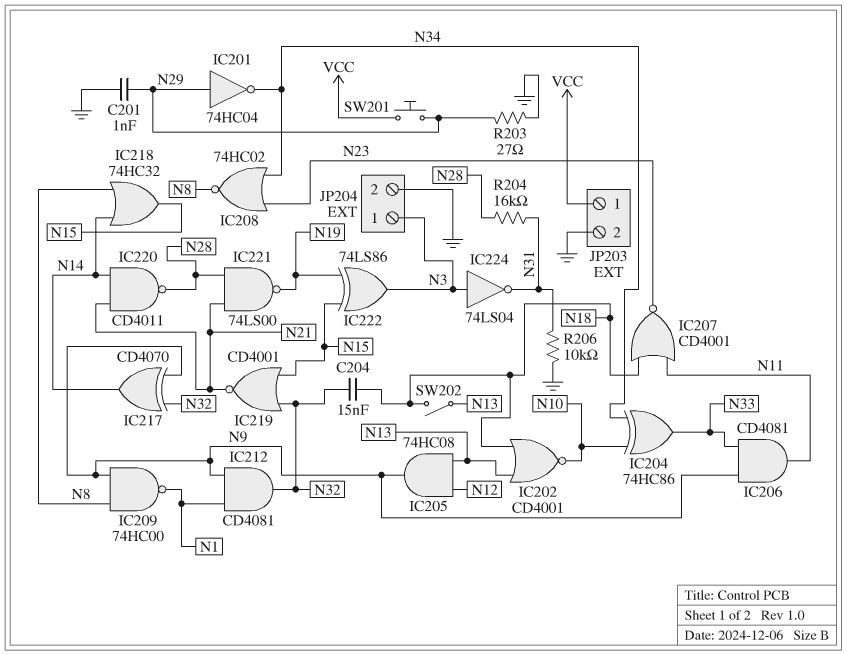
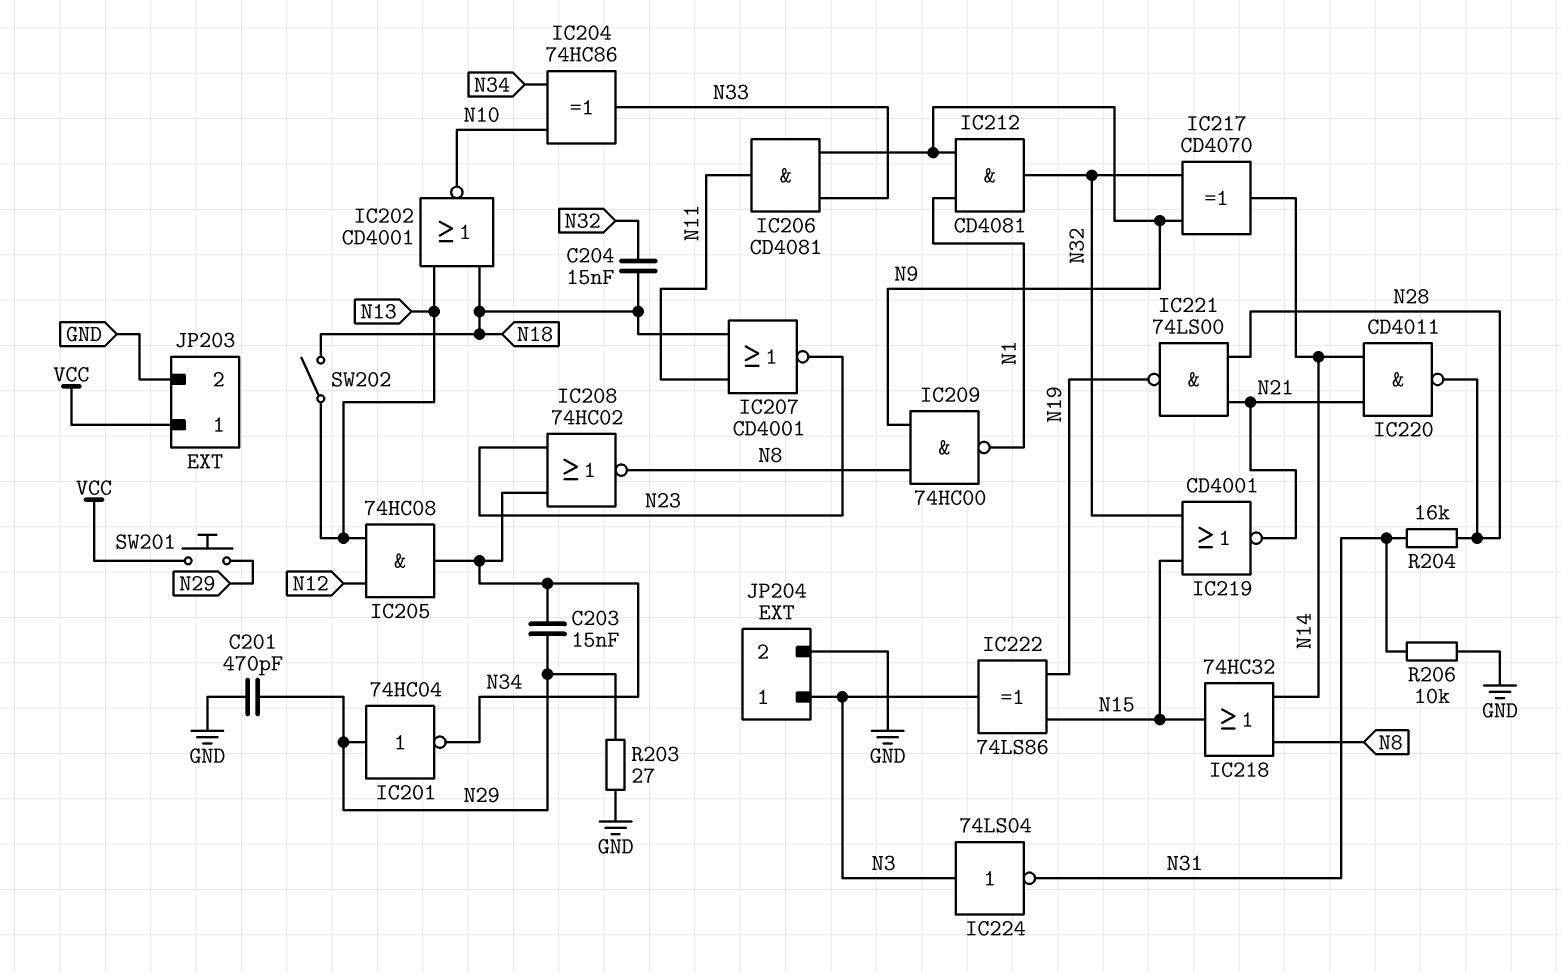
C201: 1nF (GND, N29) -> 470pF (GND, N29)
C203: none -> 15nF (N29, N34)
IC205: AND 74HC08 (in N12, in N13, out N9) -> AND 74HC08 (in N12, in N13, out N34)

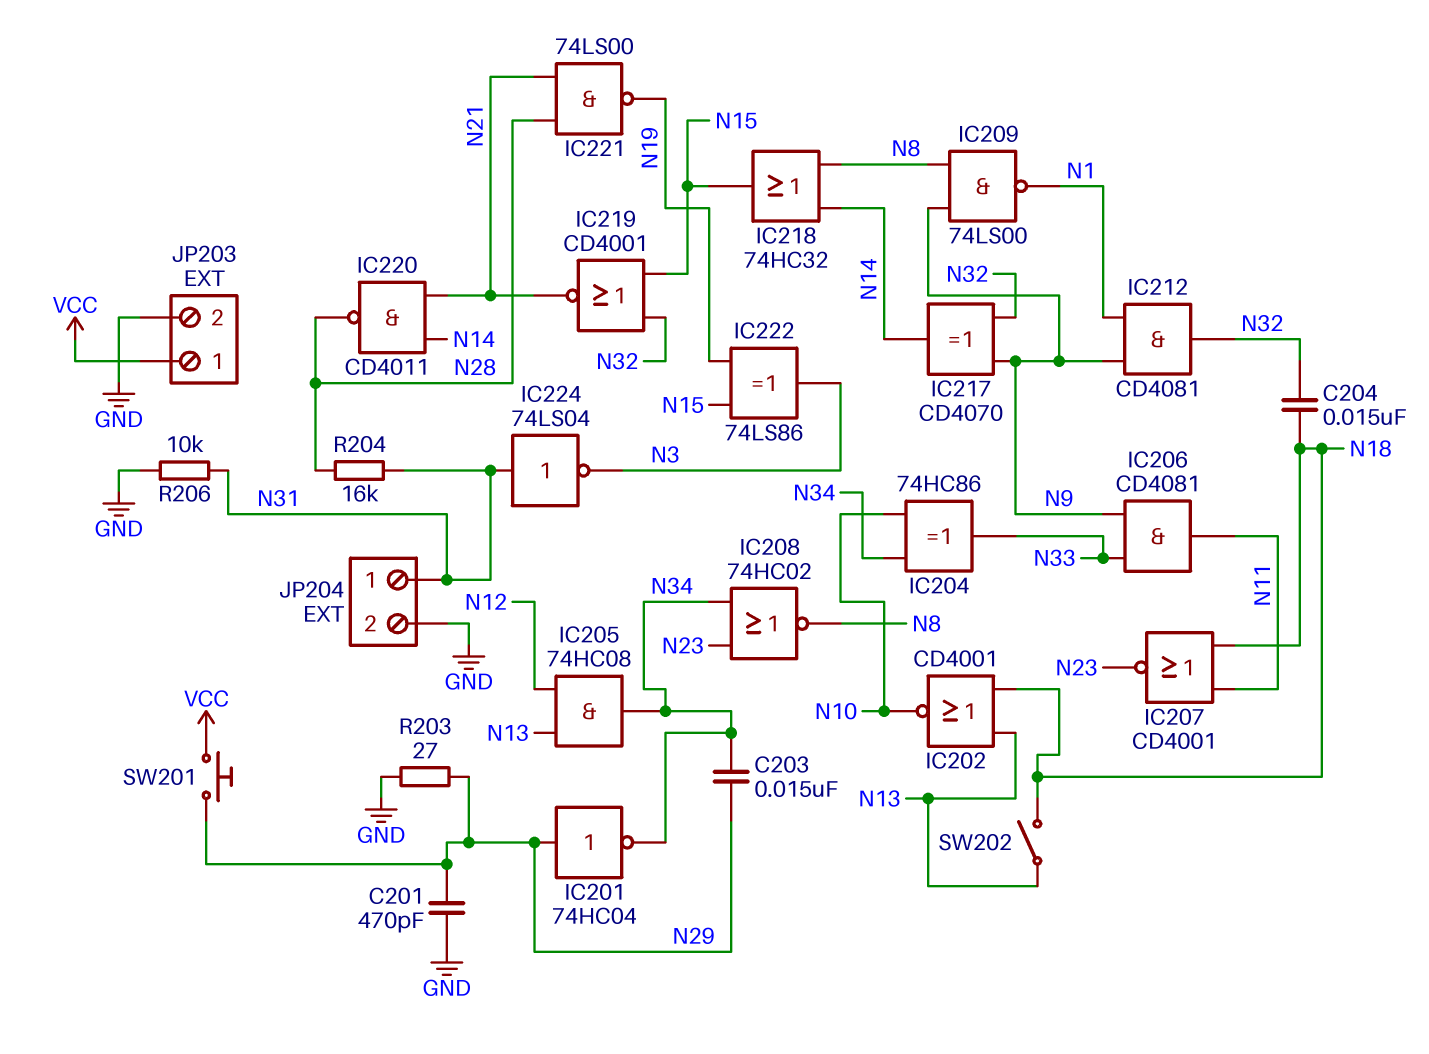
IC209: NAND 74HC00 (in N8, in N9, out N1) -> NAND 74LS00 (in N8, in N9, out N1)
IC224: NOT 74LS04 (in N3, out N31) -> NOT 74LS04 (in N31, out N3)
JP204 pin 1: N3 -> N31

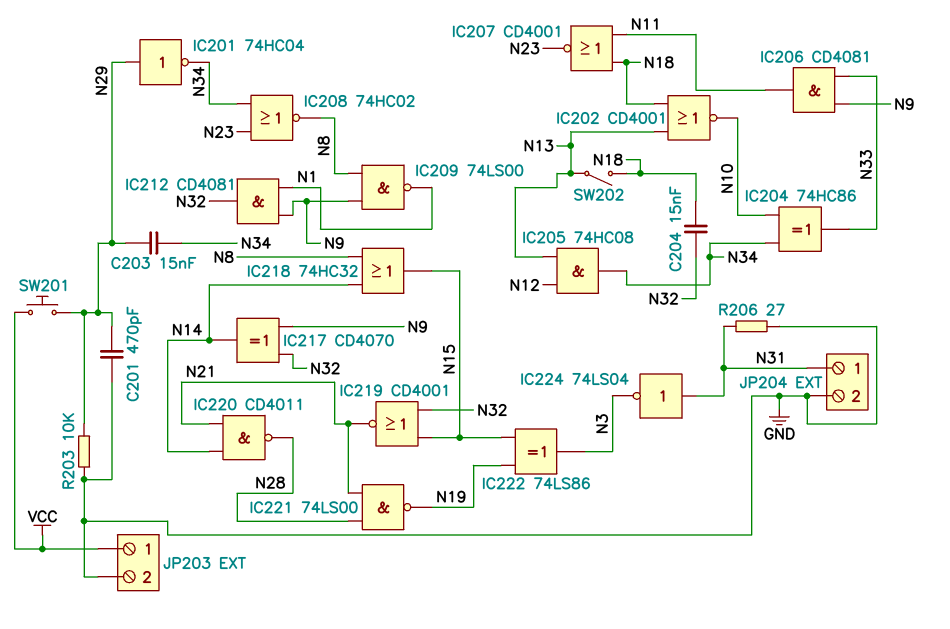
R203: 27 (GND, N29) -> 10k (GND, N29)
R204: 16k (N28, N31) -> none
R206: 10k (GND, N31) -> 27 (GND, N31)

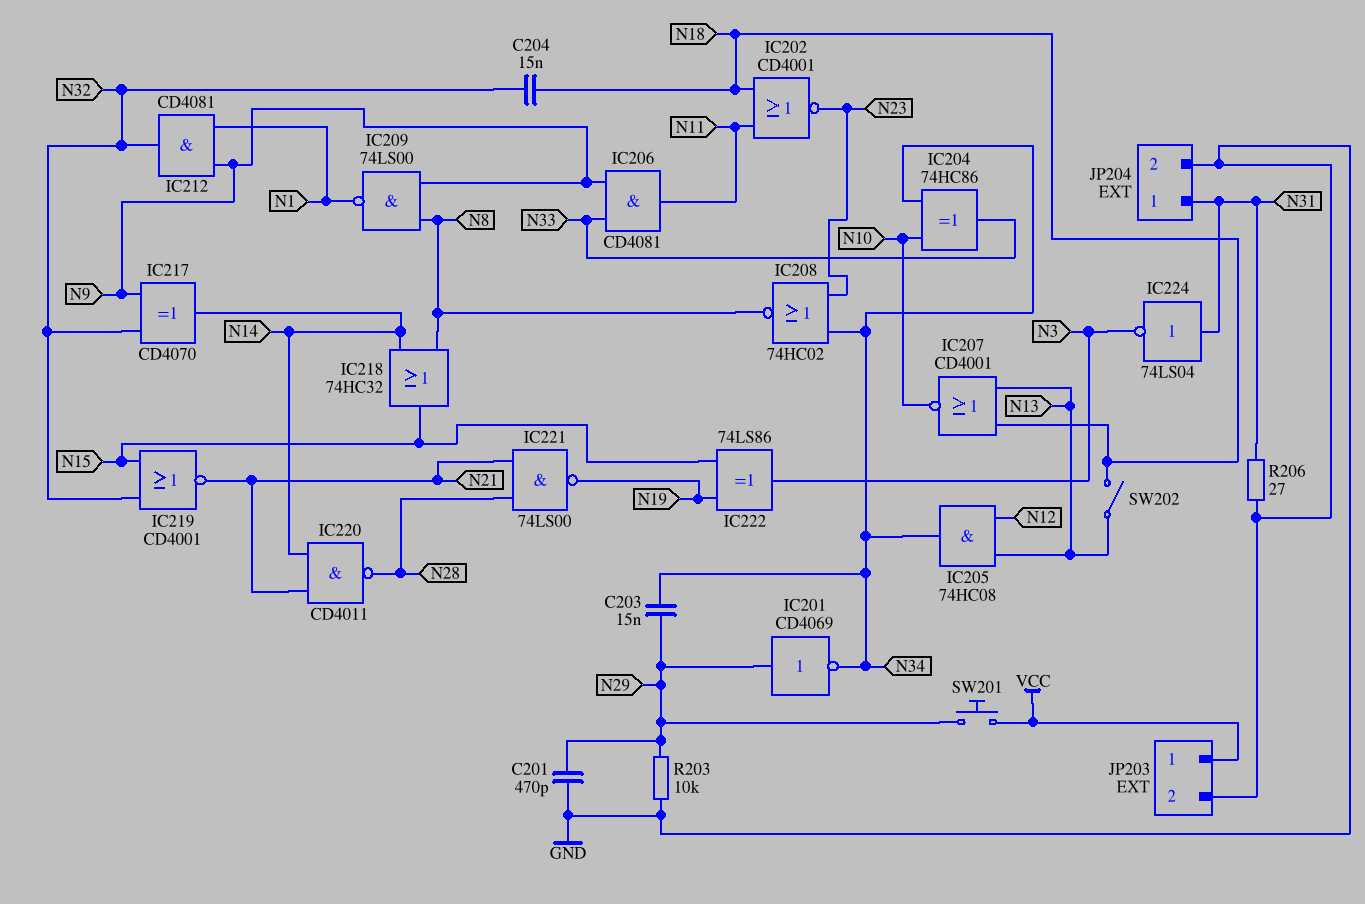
IC201: NOT 74HC04 (in N29, out N34) -> NOT CD4069 (in N29, out N34)
IC202: NOR CD4001 (in N13, in N18, out N10) -> NOR CD4001 (in N11, in N18, out N23)
IC207: NOR CD4001 (in N11, in N18, out N23) -> NOR CD4001 (in N13, in N18, out N10)

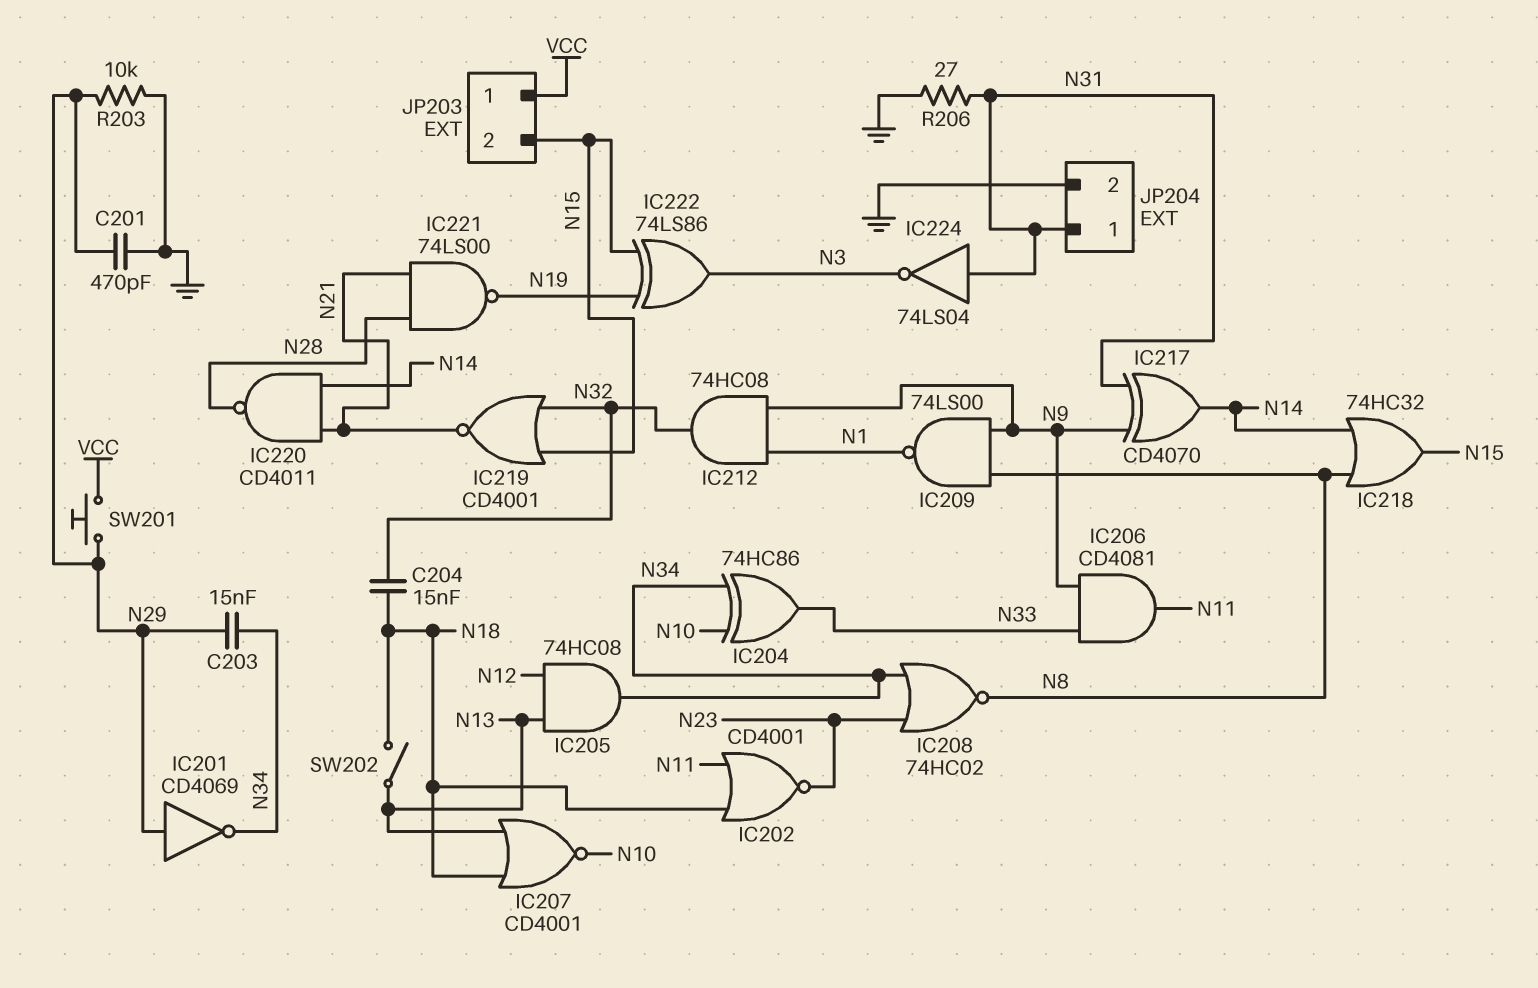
IC212: AND CD4081 (in N1, in N9, out N32) -> AND 74HC08 (in N1, in N9, out N32)
IC217: XOR CD4070 (in N9, in N32, out N14) -> XOR CD4070 (in N9, in N31, out N14)
JP203 pin 2: GND -> N15

